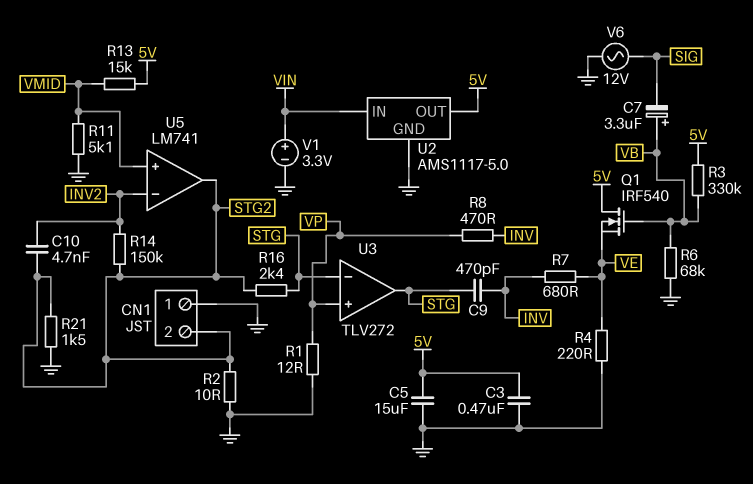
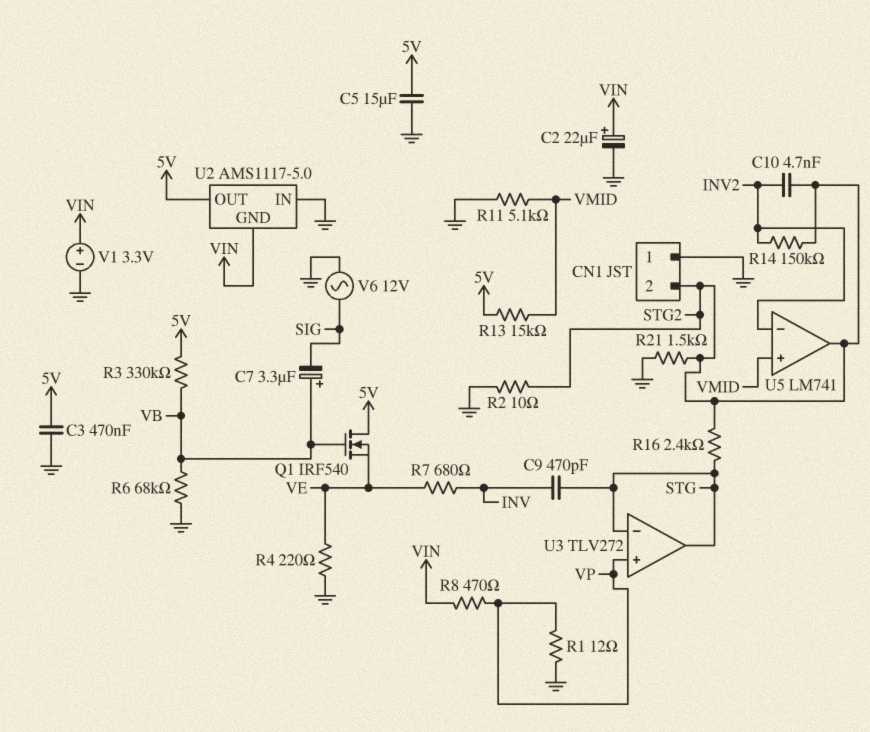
C2: none -> 22uF (plus VIN, minus GND)
R8: 470 (INV, VP) -> 470 (VIN, VP)
U2 pin GND: GND -> VIN
U2 pin IN: VIN -> GND

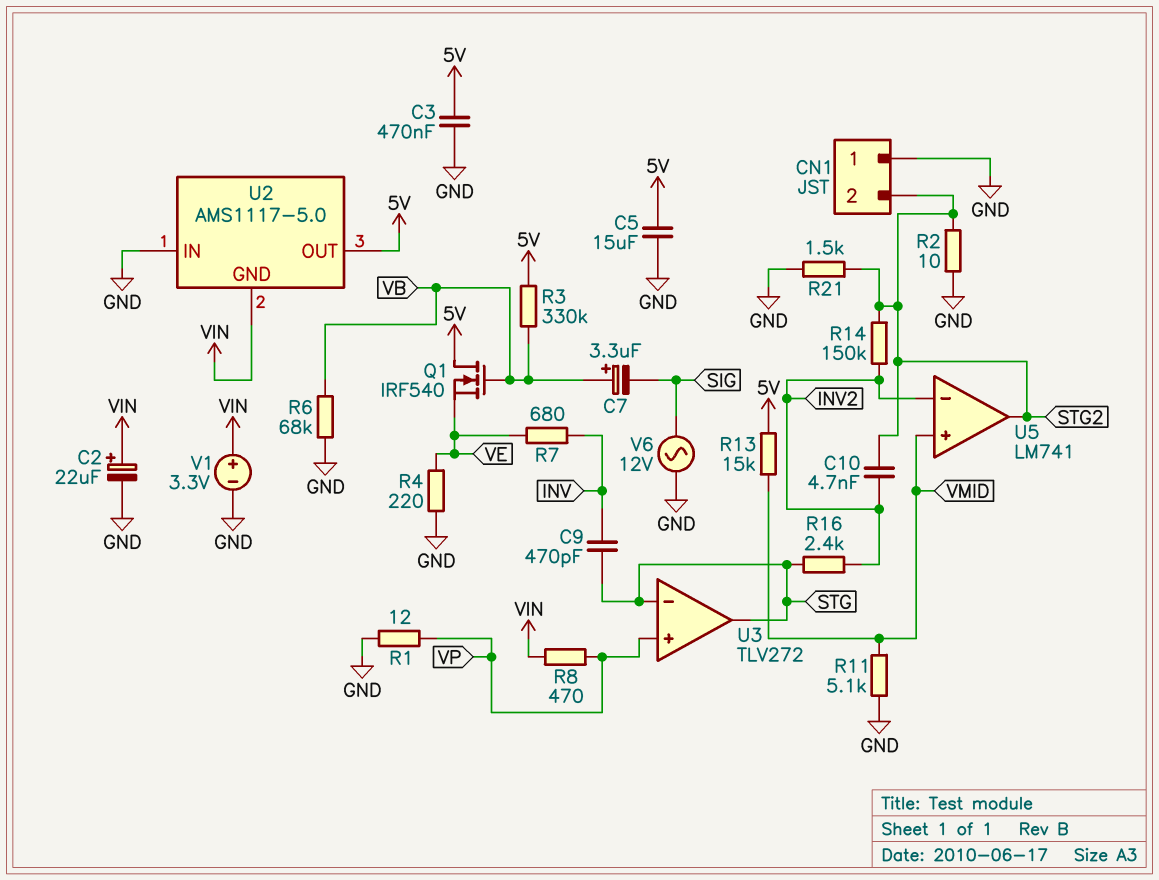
R16: 2.4k (STG, STG2) -> 2.4k (INV2, STG)

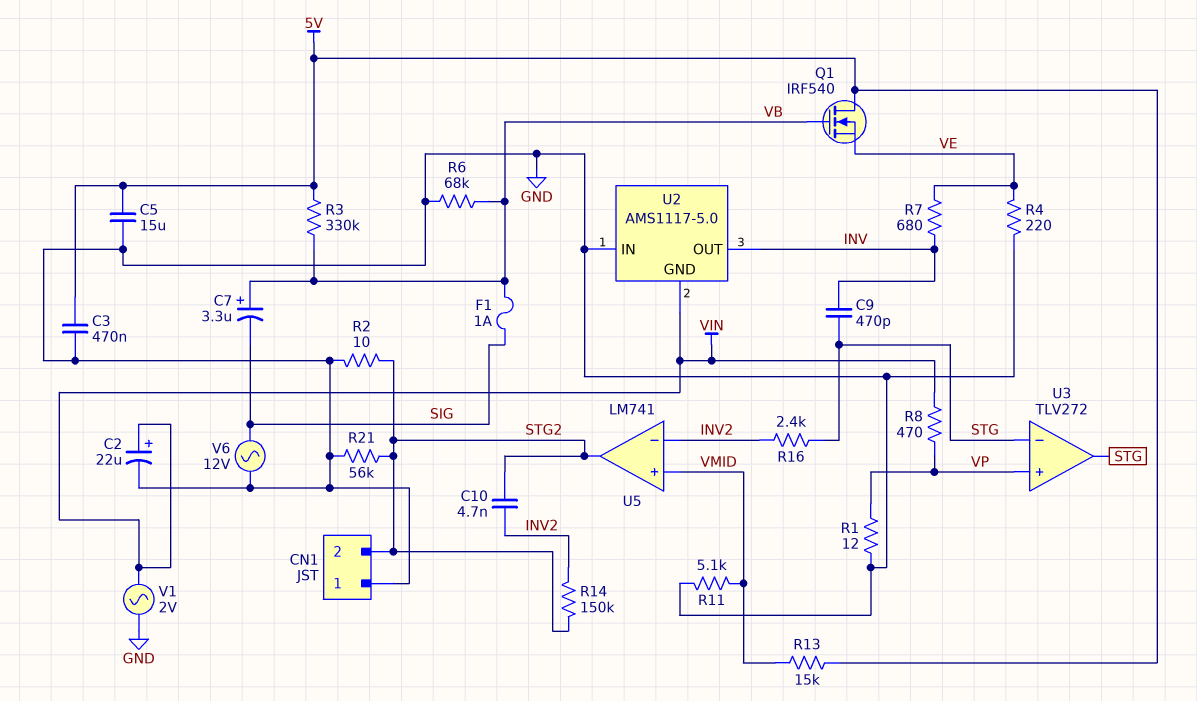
F1: none -> 1A (SIG, VB)
R21: 1.5k (GND, STG2) -> 56k (GND, STG2)
U2 pin OUT: 5V -> INV
V1: 3.3V (plus VIN, minus GND) -> AC 2V (GND, VIN)

